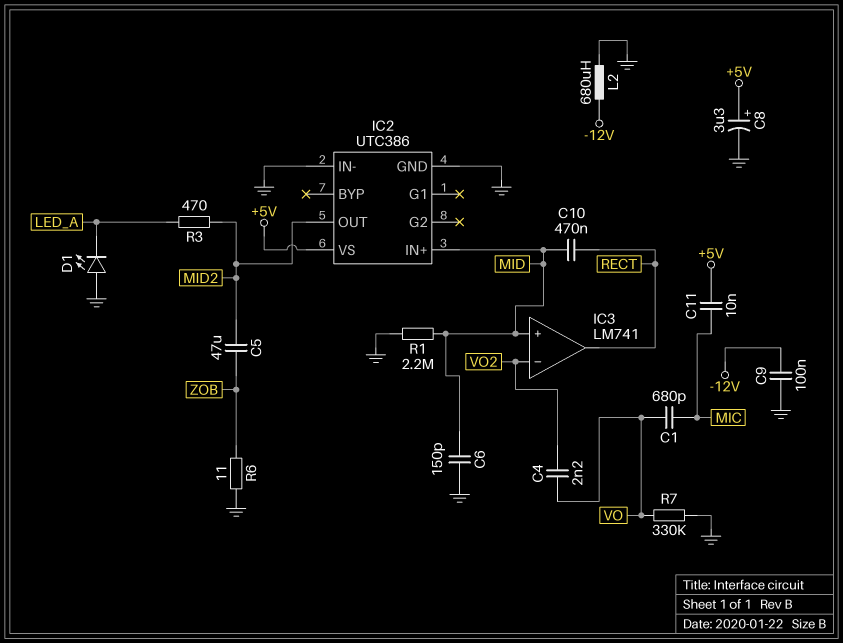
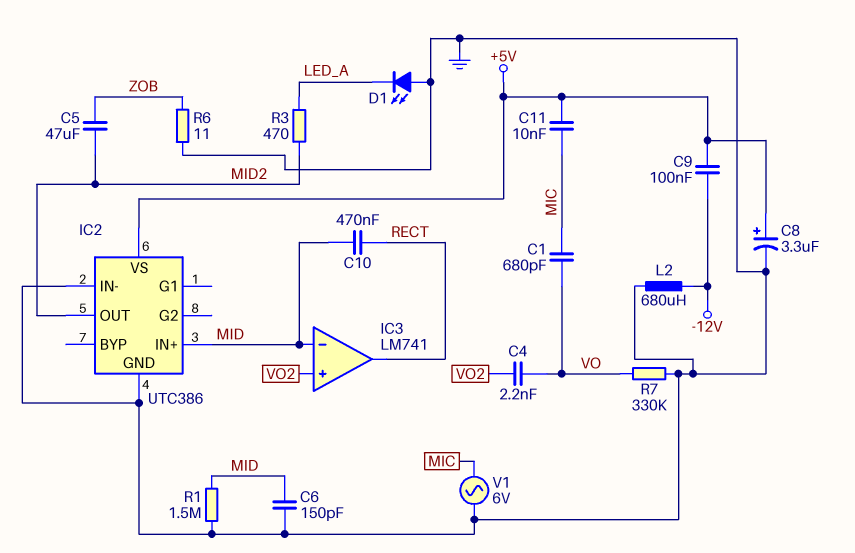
C9: 100nF (-12V, GND) -> 100nF (+5V, -12V)
IC3 pin in+: MID -> VO2
IC3 pin in-: VO2 -> MID
R1: 2.2M (GND, MID) -> 1.5M (GND, MID)
V1: none -> AC 6V (GND, MIC)

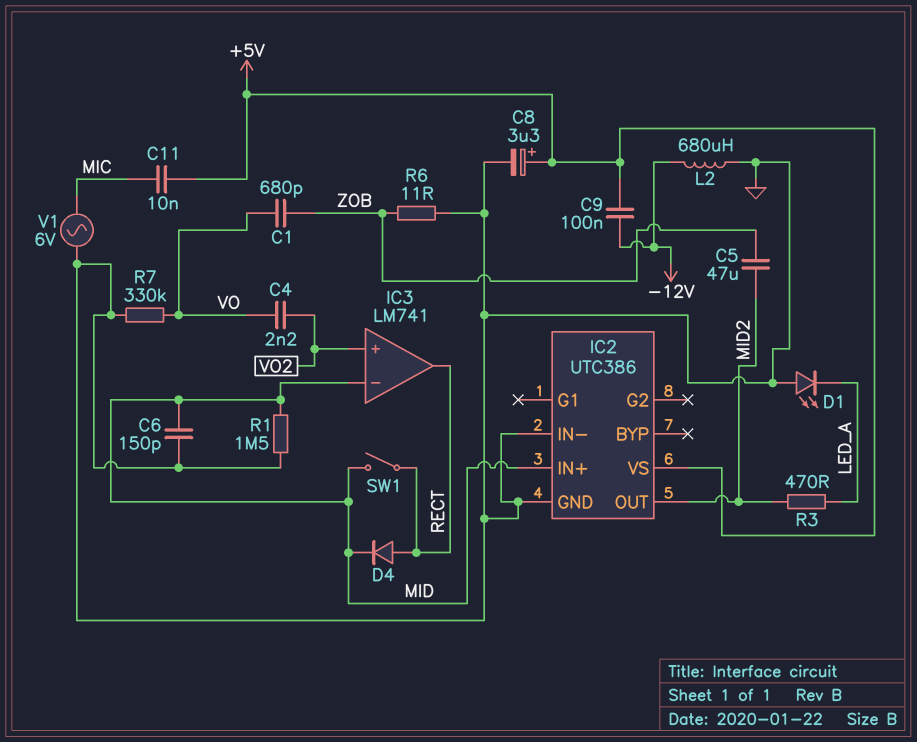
C1: 680pF (MIC, VO) -> 680pF (VO, ZOB)
C10: 470nF (MID, RECT) -> none
D4: none -> diode (A RECT, K MID)
SW1: none -> switch (MID, RECT)

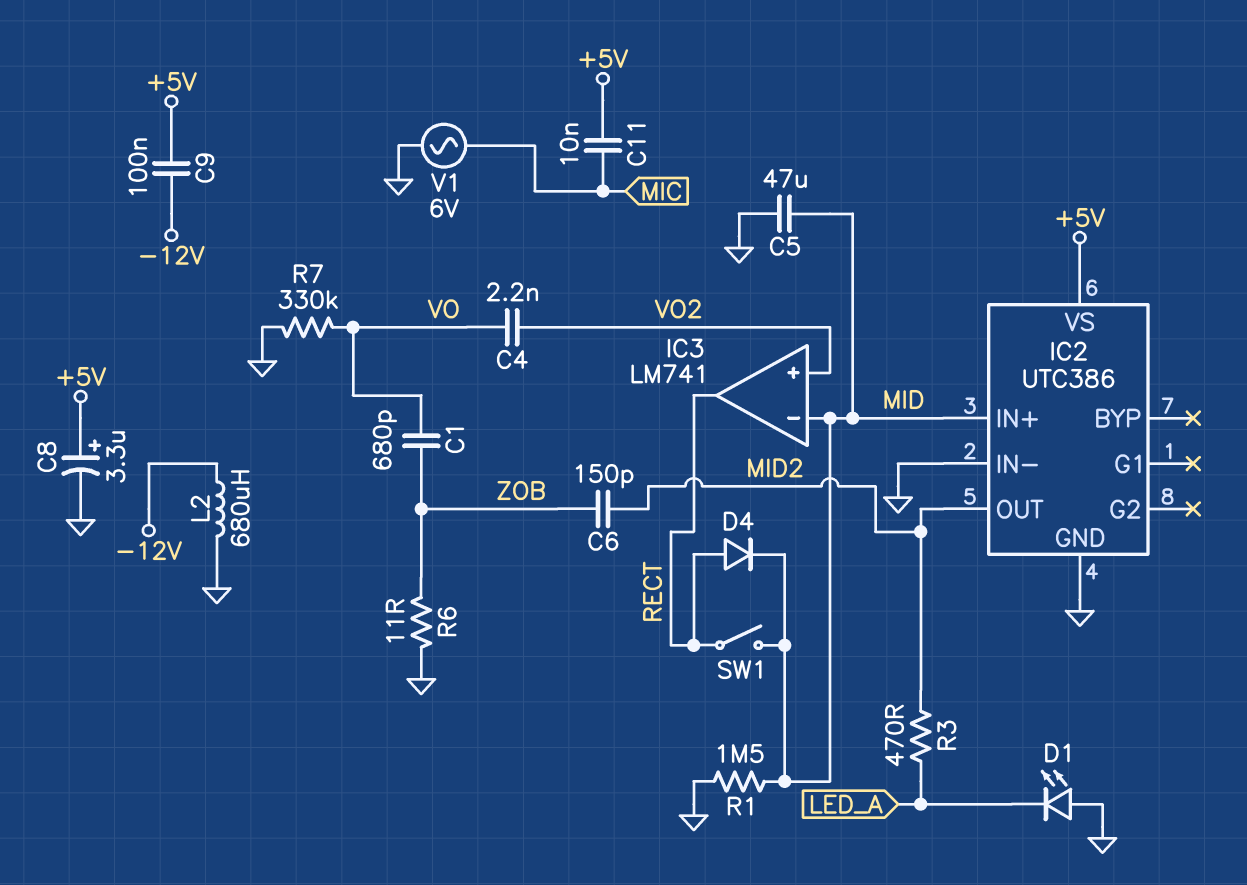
C5: 47uF (MID2, ZOB) -> 47uF (GND, MID)
C6: 150pF (GND, MID) -> 150pF (MID2, ZOB)

